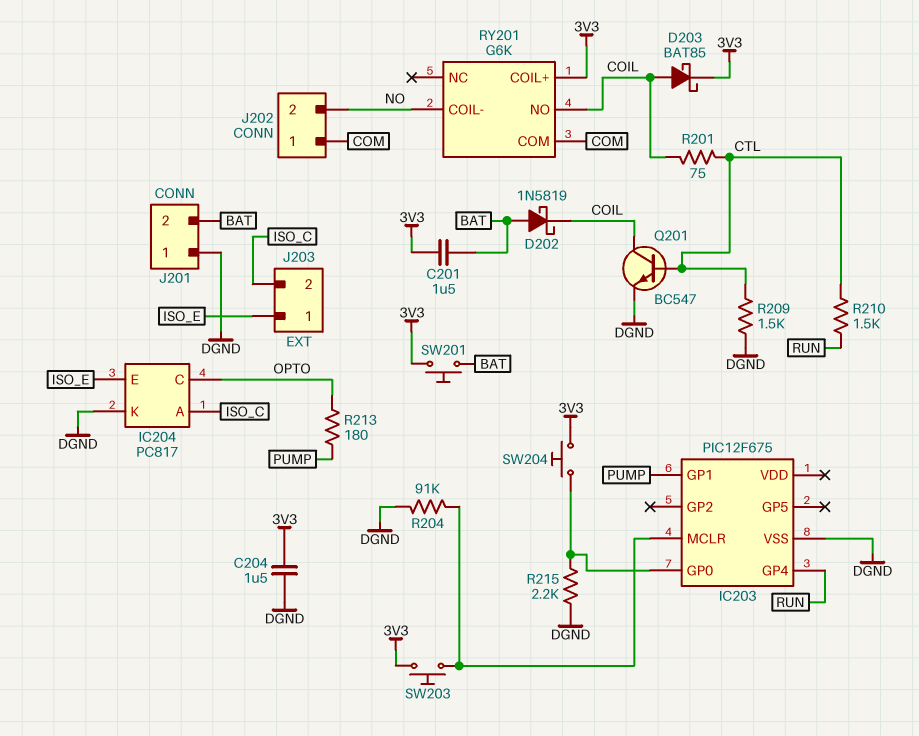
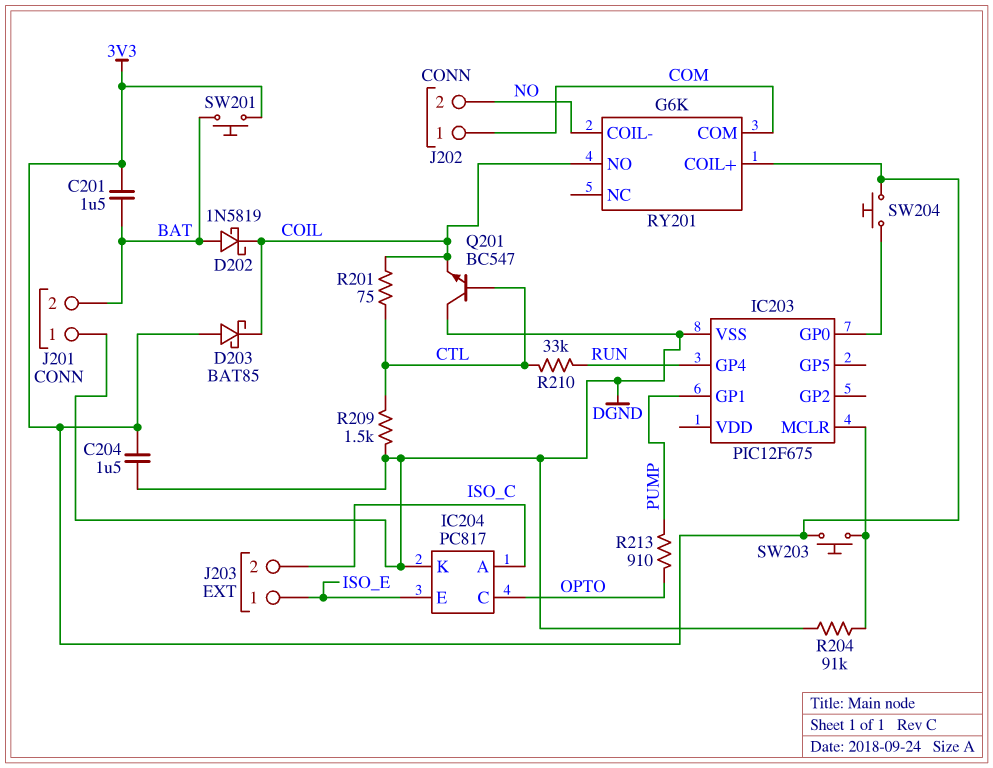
D203: schottky BAT85 (A COIL, K 3V3) -> schottky BAT85 (A 3V3, K COIL)
Q201: NPN BC547 (B CTL, C COIL, E DGND) -> NPN BC547 (B CTL, C DGND, E COIL)
R210: 1.5k (CTL, RUN) -> 33k (CTL, RUN)
R213: 180 (OPTO, PUMP) -> 910 (OPTO, PUMP)
R215: 2.2k (DGND, IC203/GP0) -> none

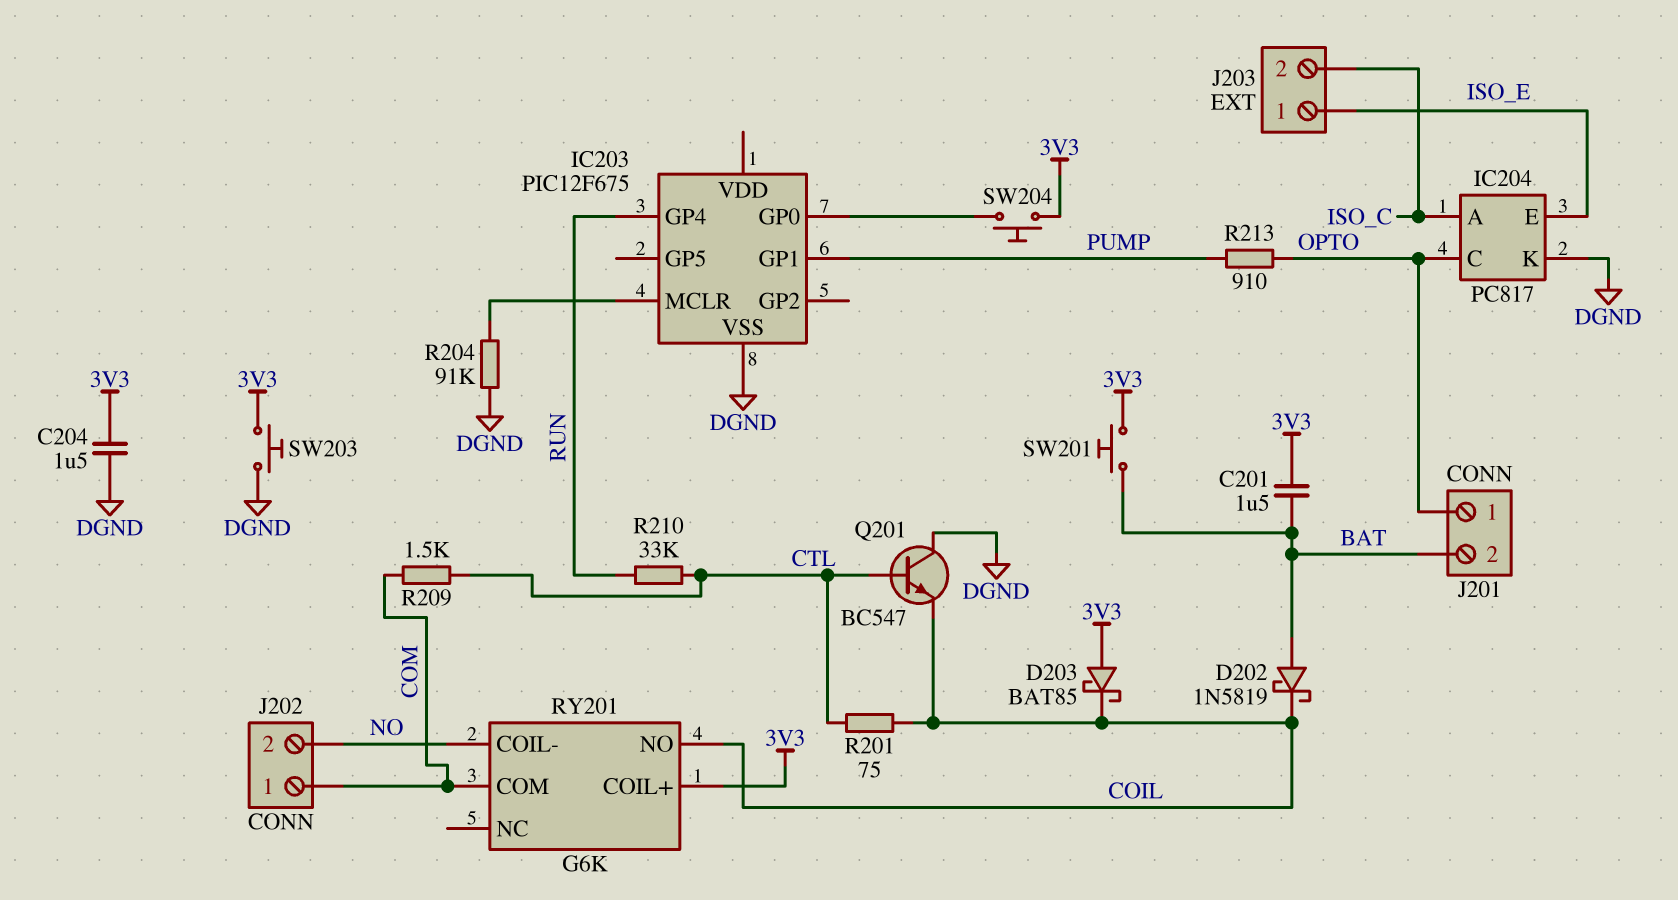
J201 pin 1: DGND -> OPTO
R209: 1.5k (CTL, DGND) -> 1.5k (COM, CTL)
SW203: button (3V3, IC203/MCLR) -> button (3V3, DGND)

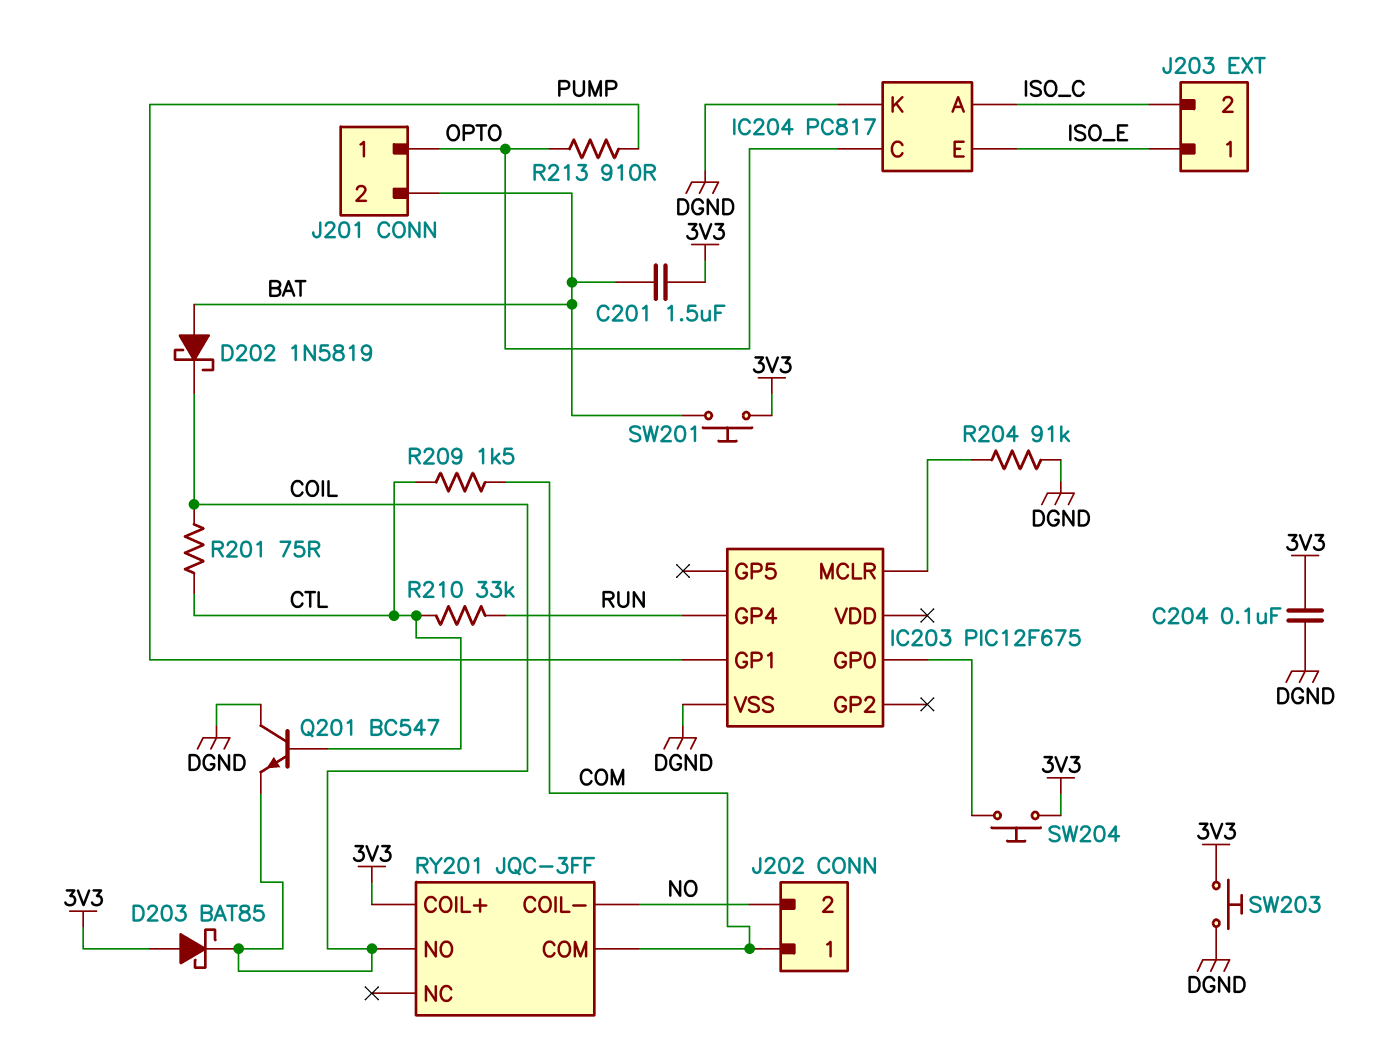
C204: 1.5uF (3V3, DGND) -> 100nF (3V3, DGND)
RY201: G6K -> JQC-3FF

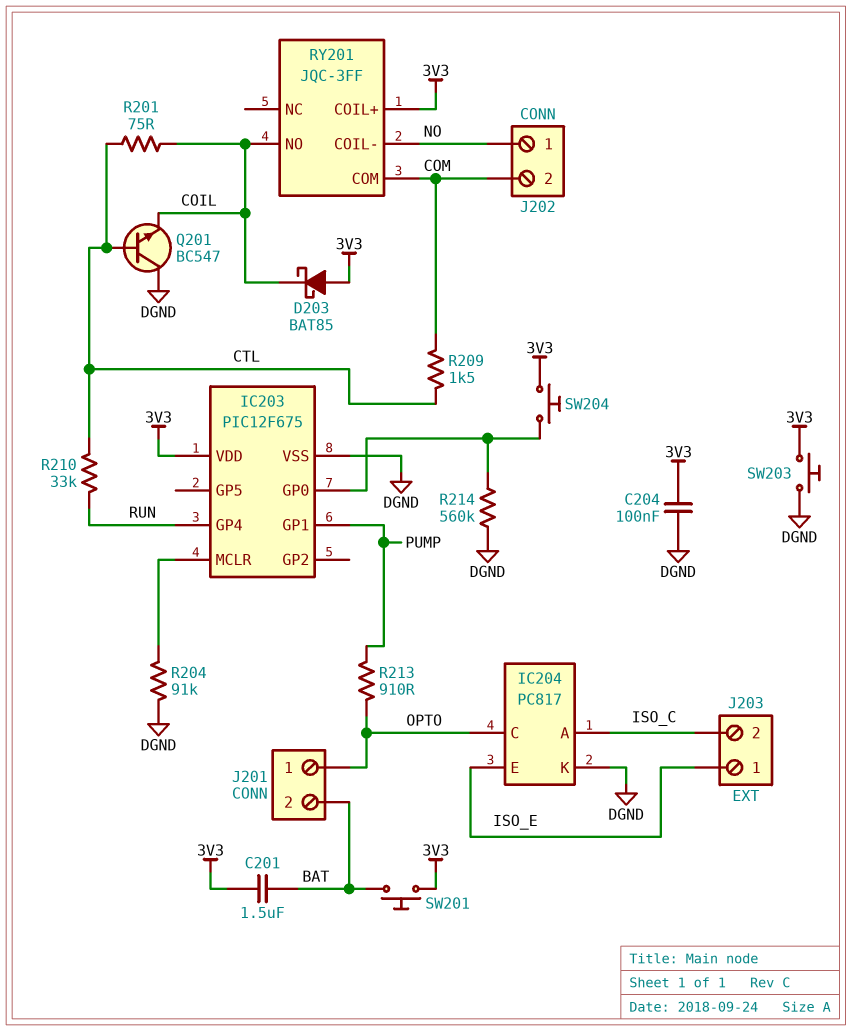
D202: schottky 1N5819 (A BAT, K COIL) -> none
IC203 pin VDD: none -> 3V3
J202 pin 1: COM -> NO
J202 pin 2: NO -> COM
R214: none -> 560k (DGND, IC203/GP0)

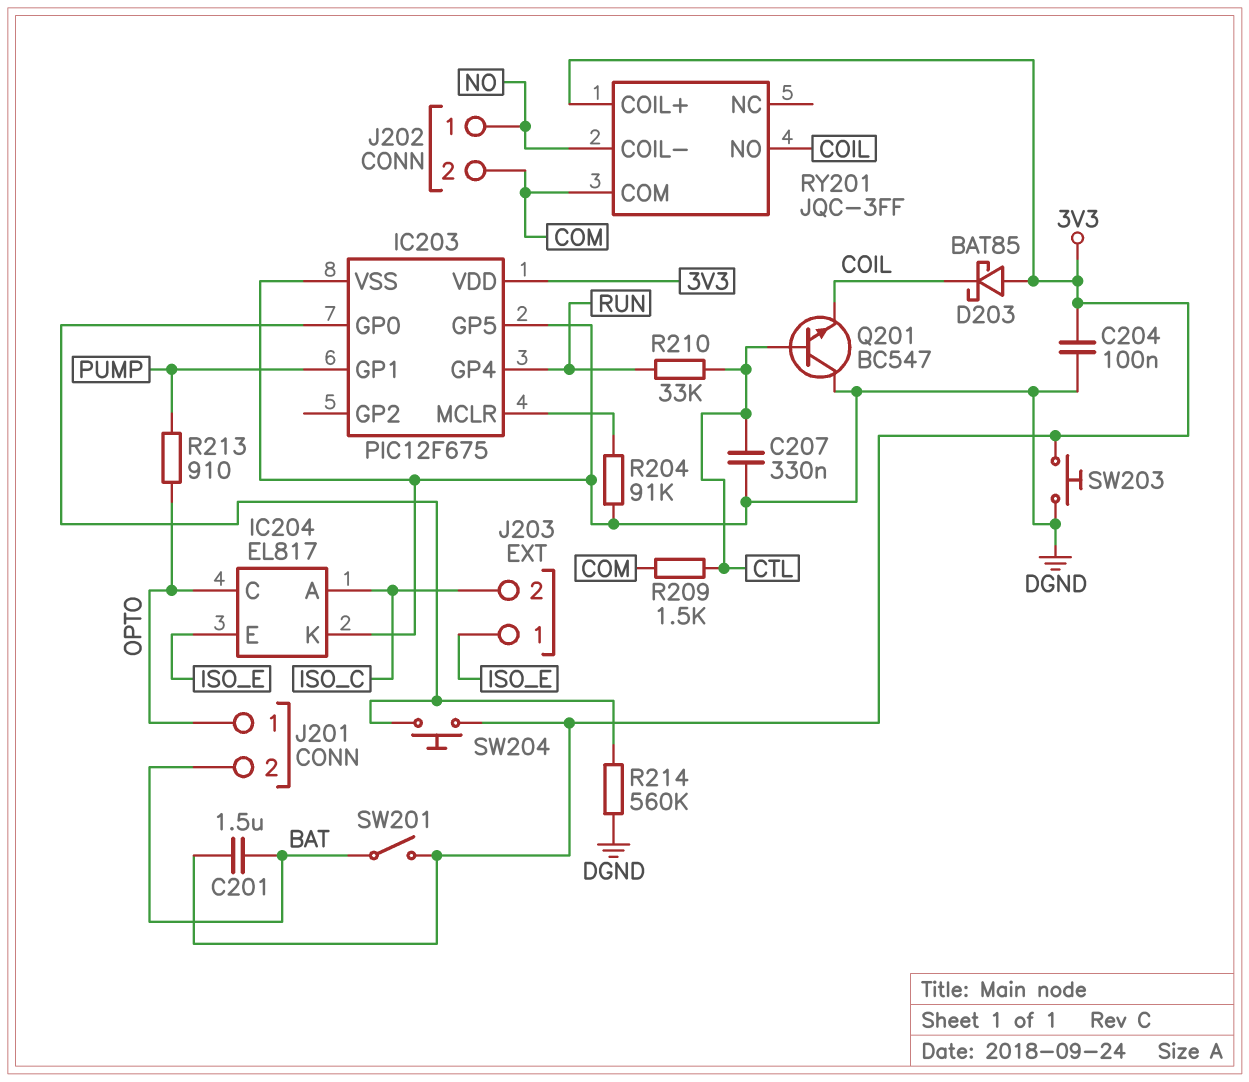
C207: none -> 330nF (CTL, DGND)
IC203 pin GP5: none -> DGND
IC204: PC817 -> EL817
R201: 75 (COIL, CTL) -> none
SW201: button (3V3, BAT) -> switch (3V3, BAT)

